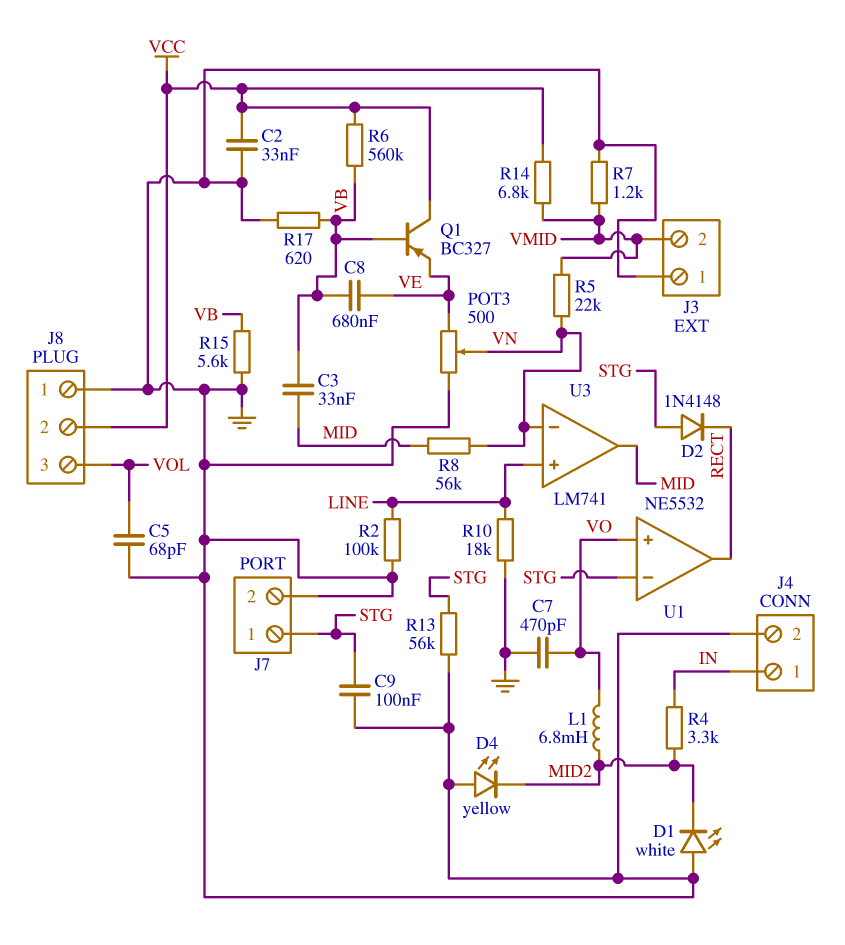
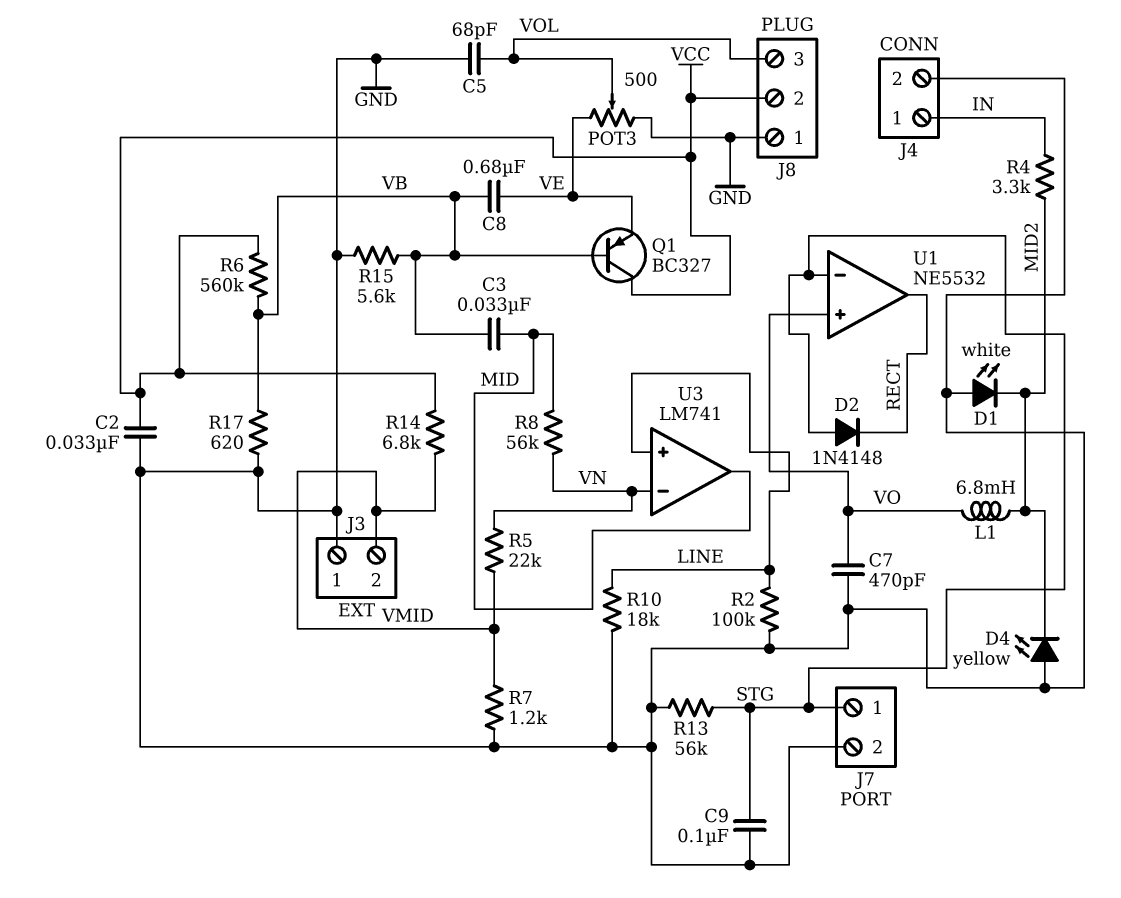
POT3: 500 (GND, VE, wiper VN) -> 500 (GND, VE, wiper VOL)

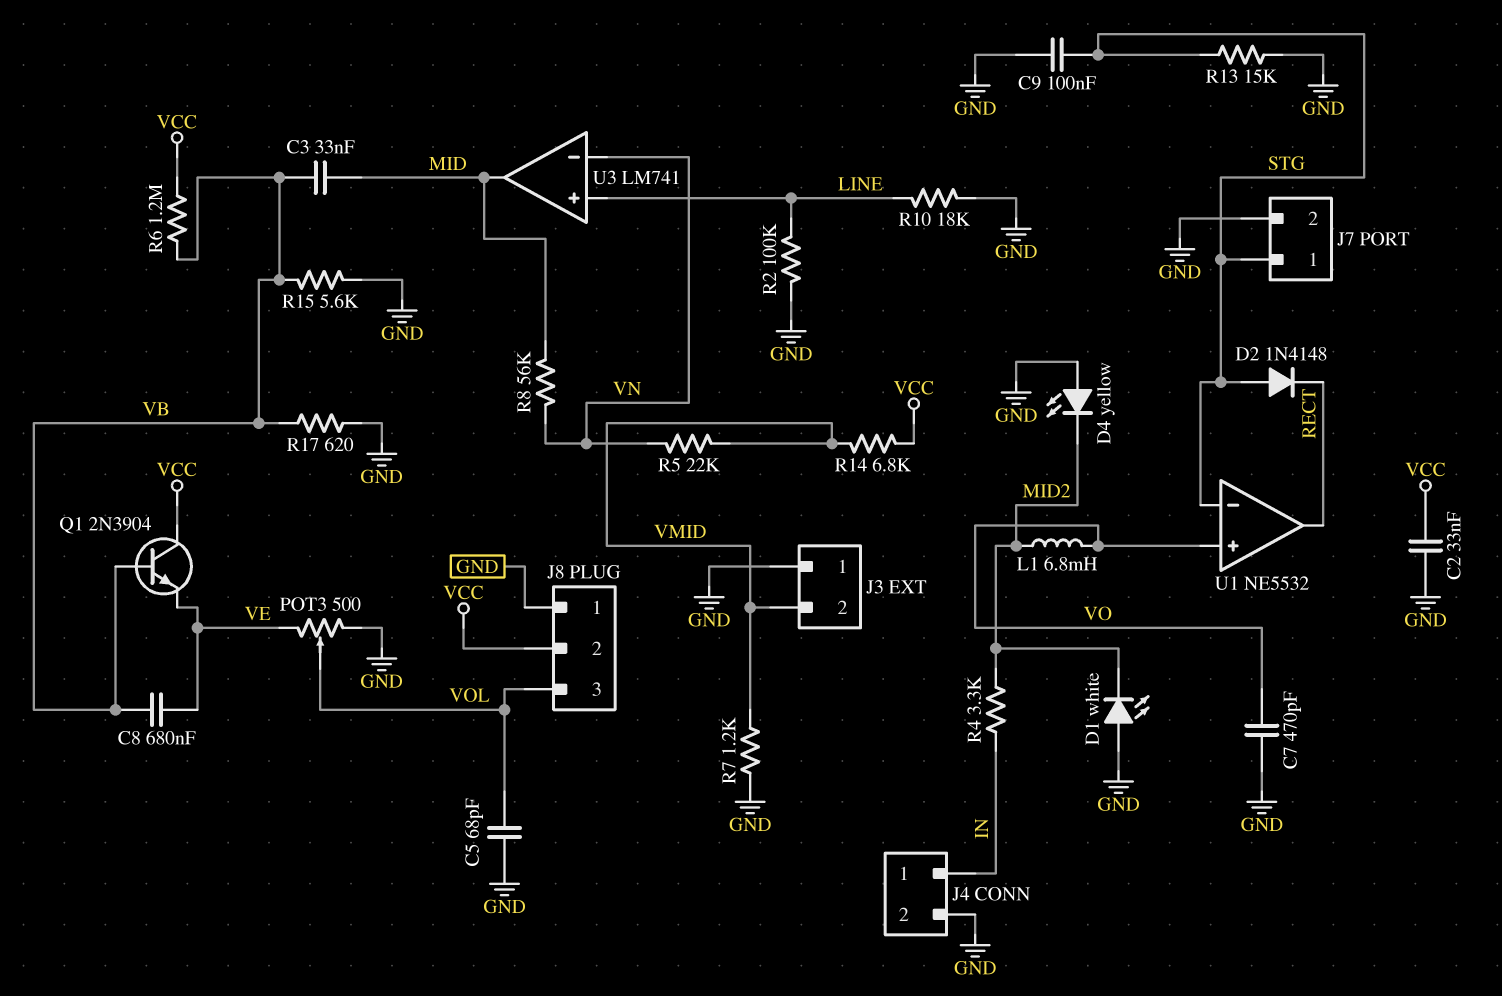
Q1: PNP BC327 (B VB, C VCC, E VE) -> NPN 2N3904 (B VB, C VCC, E VE)
R6: 560k (VB, VCC) -> 1.2M (VB, VCC)
R13: 56k (GND, STG) -> 15k (GND, STG)

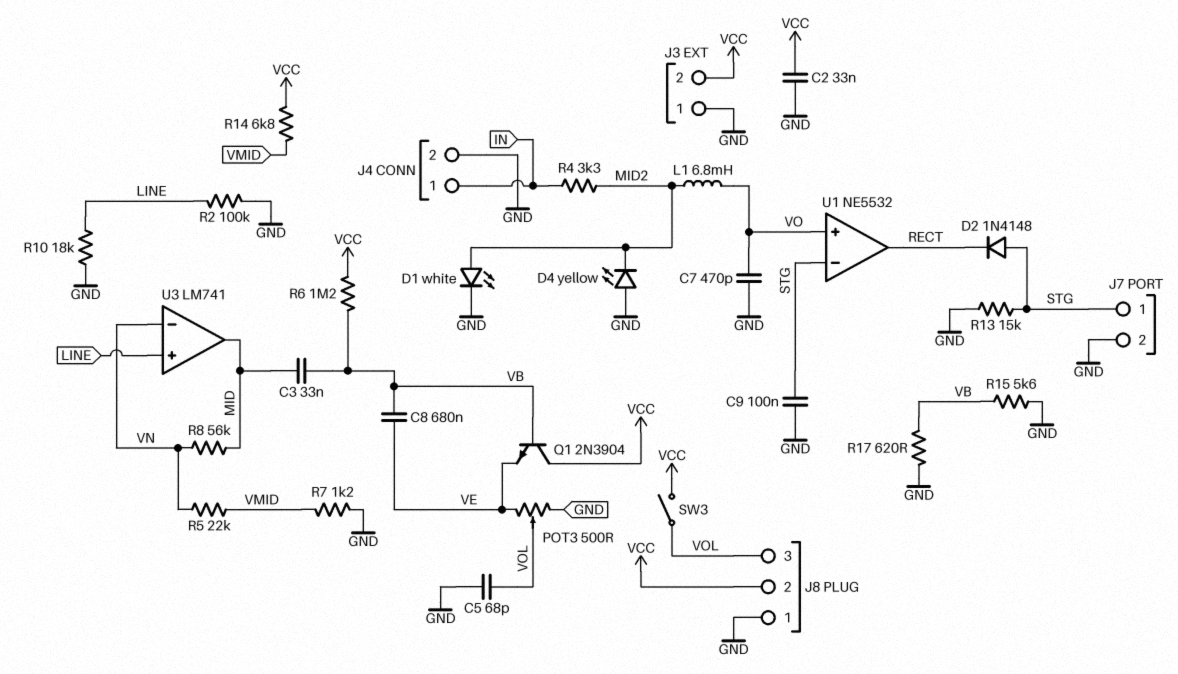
D1: LED white (A GND, K MID2) -> LED white (A MID2, K GND)
J3 pin 2: VMID -> VCC
SW3: none -> switch (VCC, VOL)

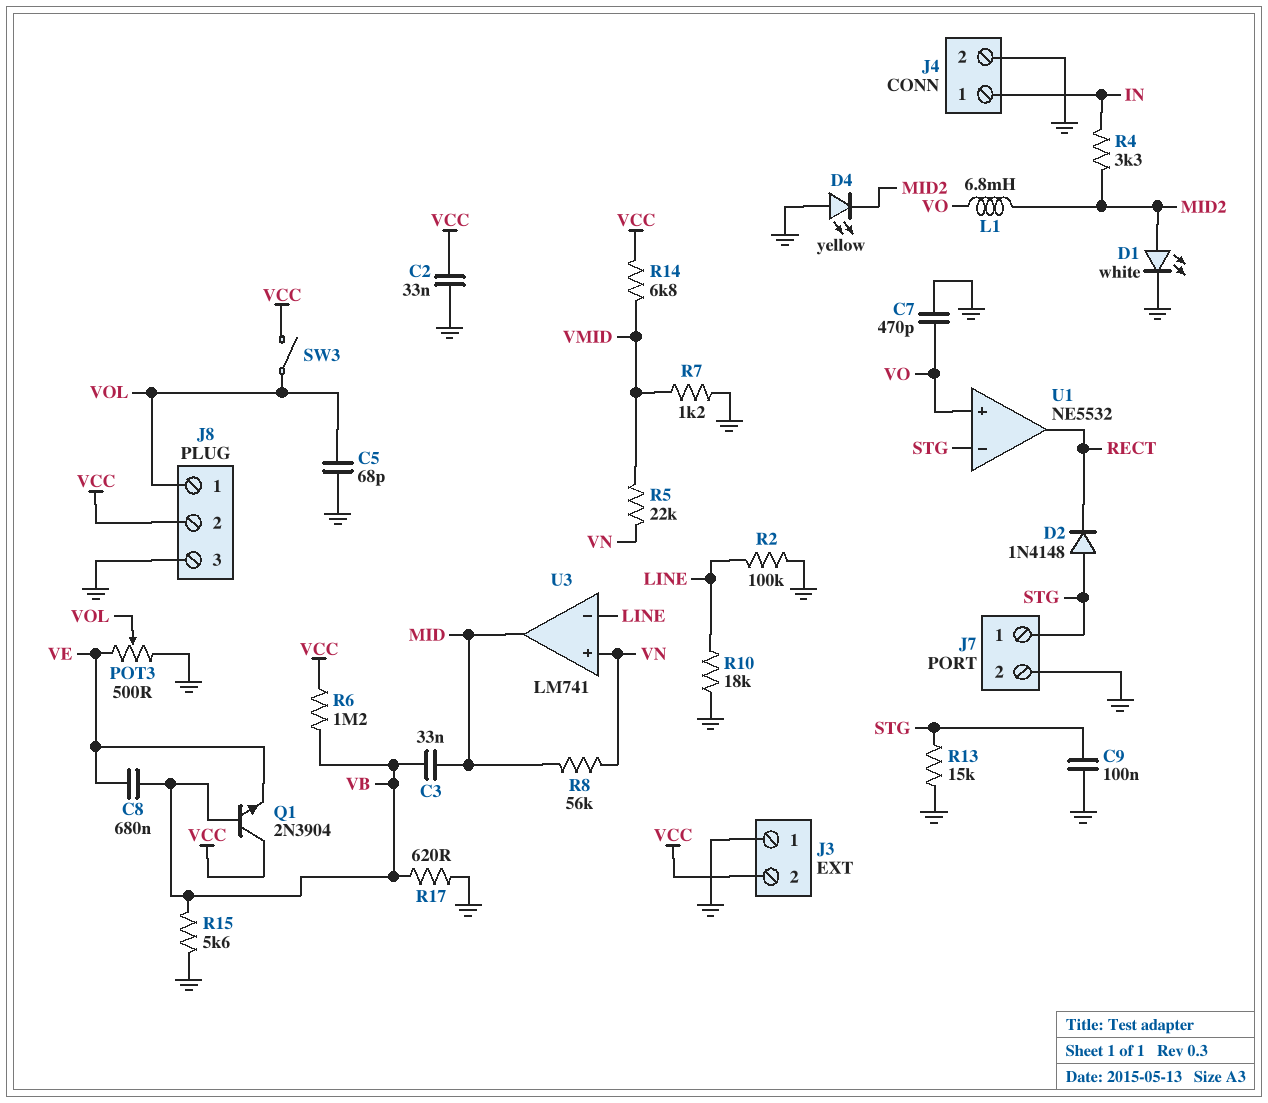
J8 pin 1: GND -> VOL
J8 pin 3: VOL -> GND
U3 pin in+: LINE -> VN
U3 pin in-: VN -> LINE

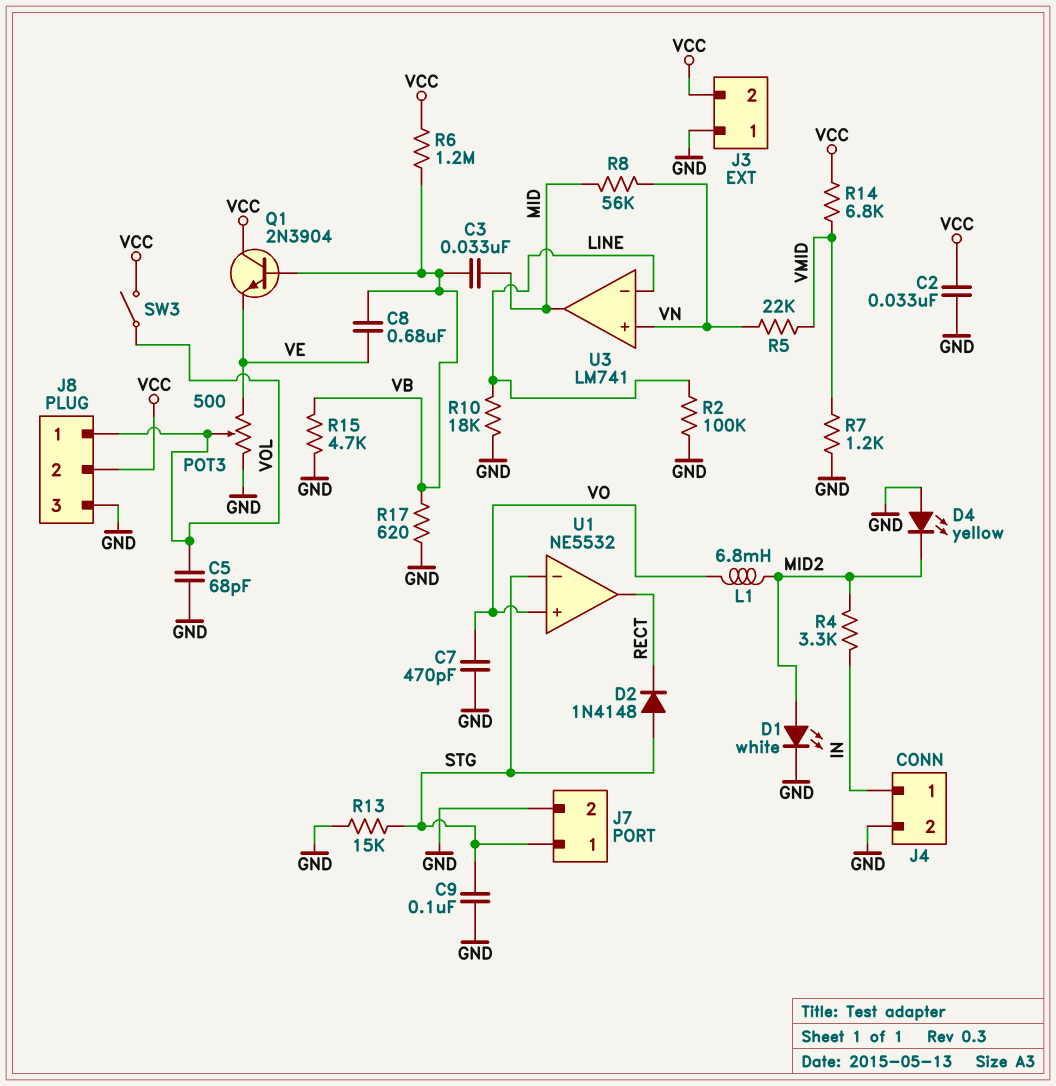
R15: 5.6k (GND, VB) -> 4.7k (GND, VB)

